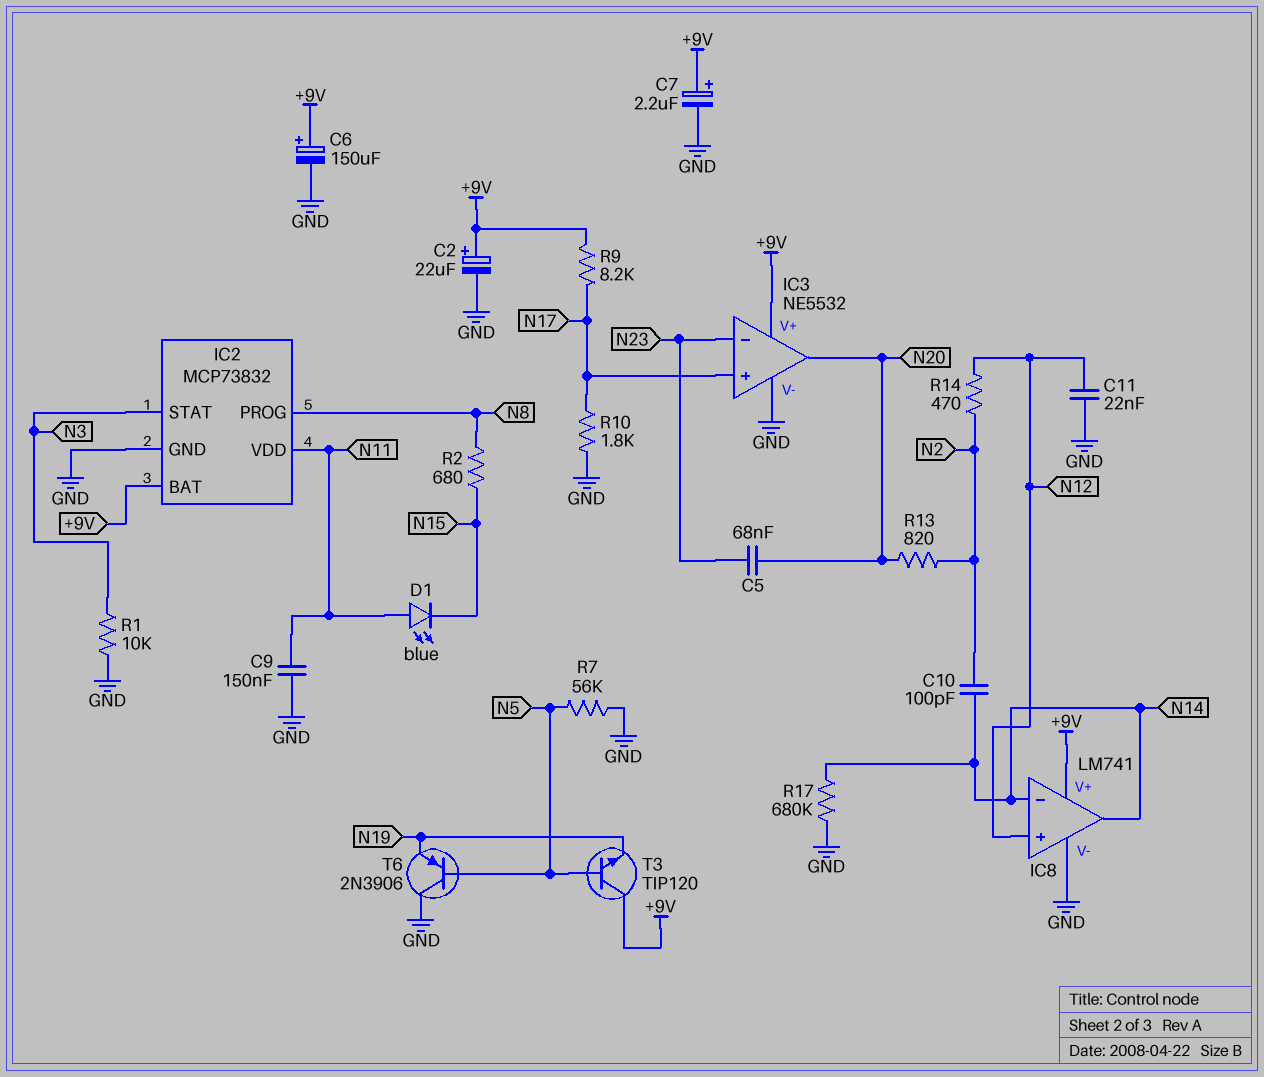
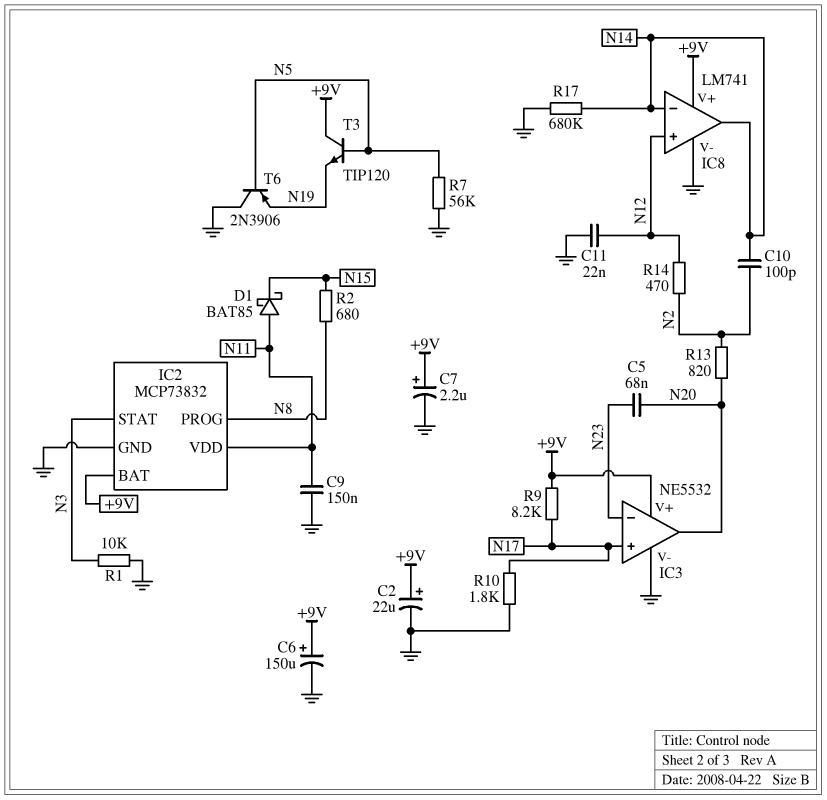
D1: LED blue (A N11, K N15) -> schottky BAT85 (A N11, K N15)

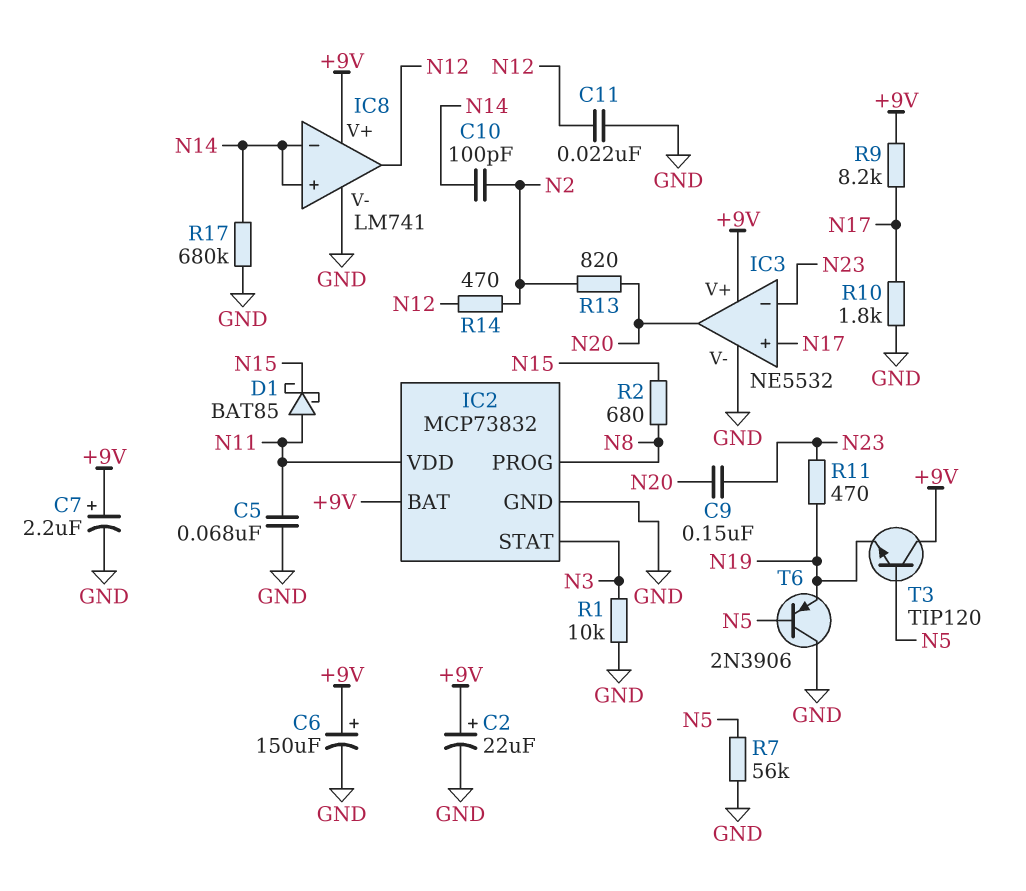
C5: 68nF (N20, N23) -> 68nF (GND, N11)
C9: 150nF (GND, N11) -> 150nF (N20, N23)
IC8 pin in+: N12 -> N14
IC8 pin out: N14 -> N12
R11: none -> 470 (N19, N23)

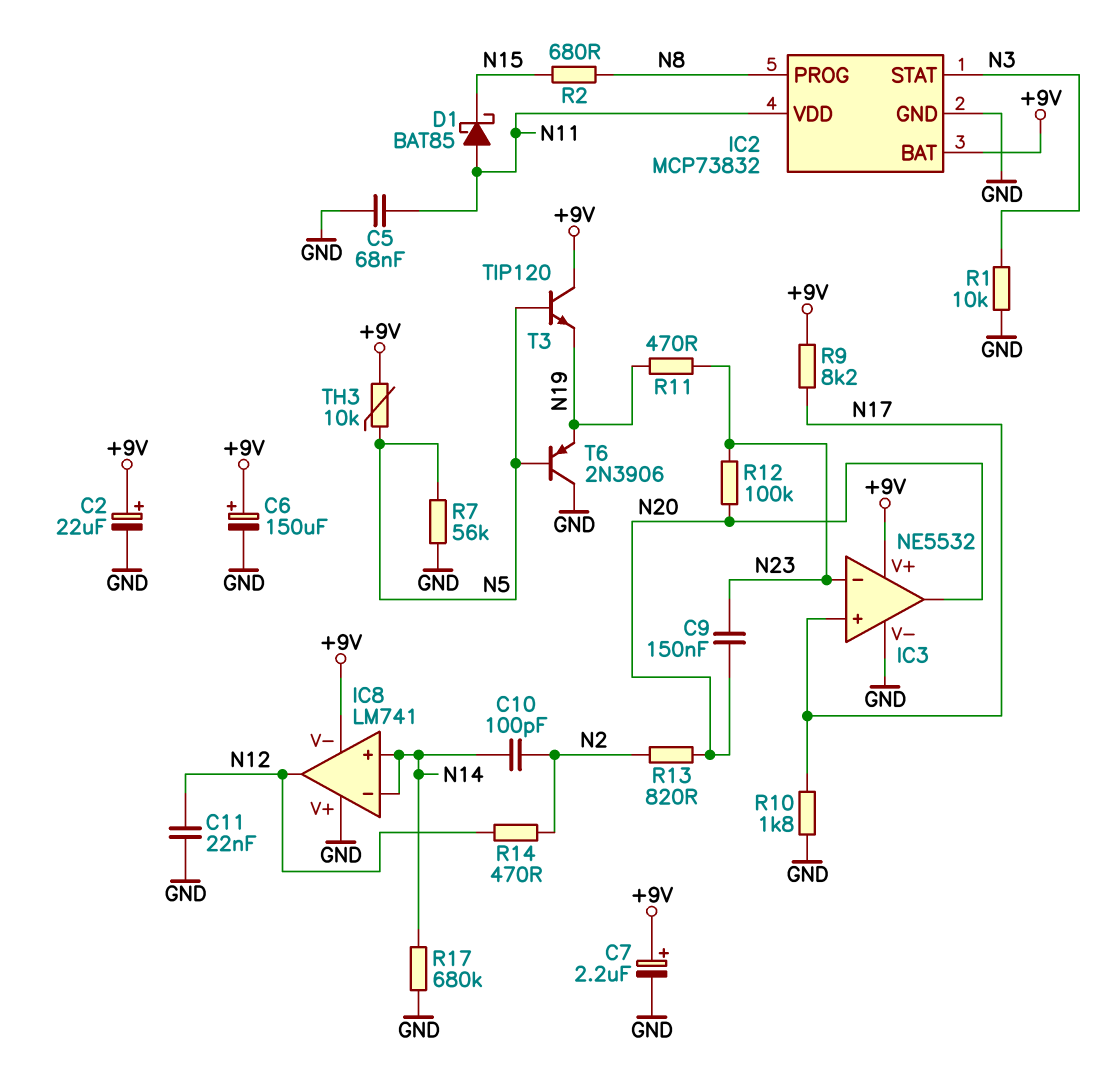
IC8 pin V+: +9V -> GND
IC8 pin V-: GND -> +9V
R12: none -> 100k (N20, N23)
TH3: none -> 10k (+9V, N5)

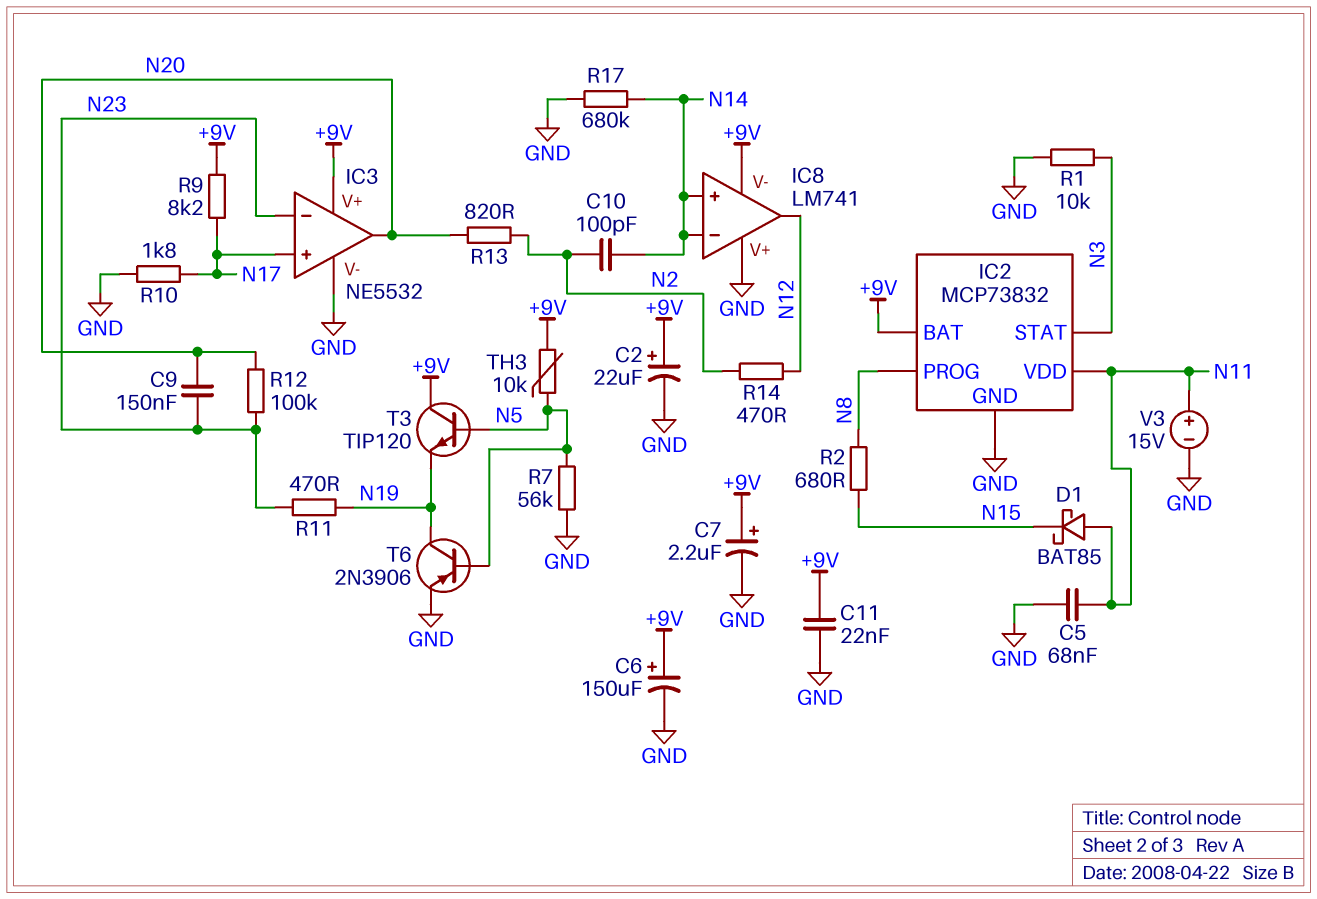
C11: 22nF (GND, N12) -> 22nF (+9V, GND)
T6: PNP 2N3906 (B N5, C GND, E N19) -> PNP 2N3906 (B N5, C N19, E GND)
V3: none -> 15V (plus N11, minus GND)

